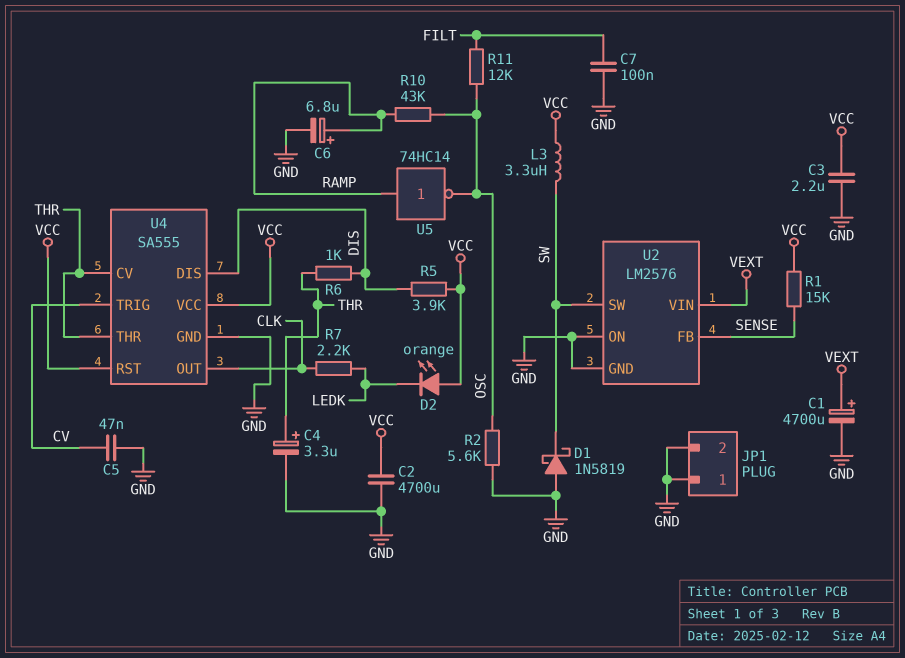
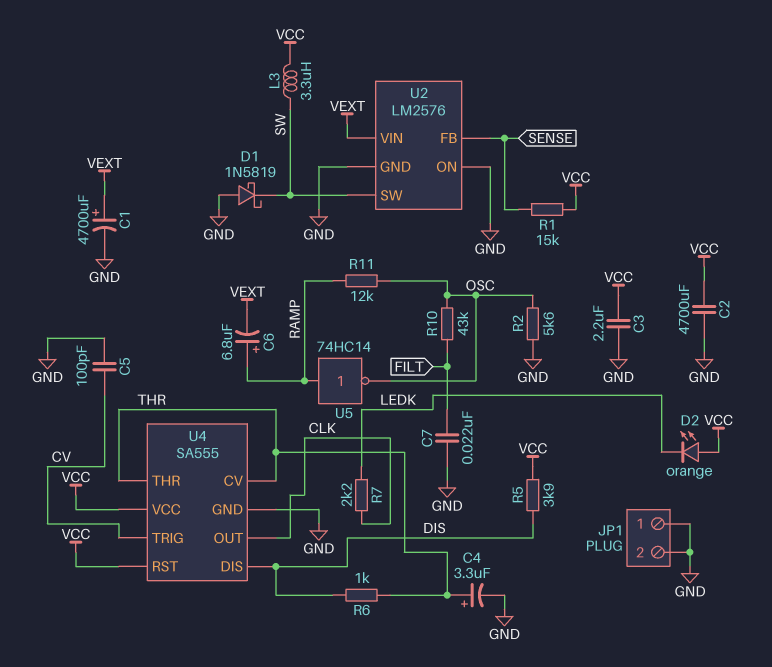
C5: 47nF (CV, GND) -> 100pF (CV, GND)
C6: 6.8uF (plus RAMP, minus GND) -> 6.8uF (plus RAMP, minus VEXT)
C7: 100nF (FILT, GND) -> 22nF (FILT, GND)
R10: 43k (OSC, RAMP) -> 43k (FILT, OSC)
R11: 12k (FILT, OSC) -> 12k (OSC, RAMP)

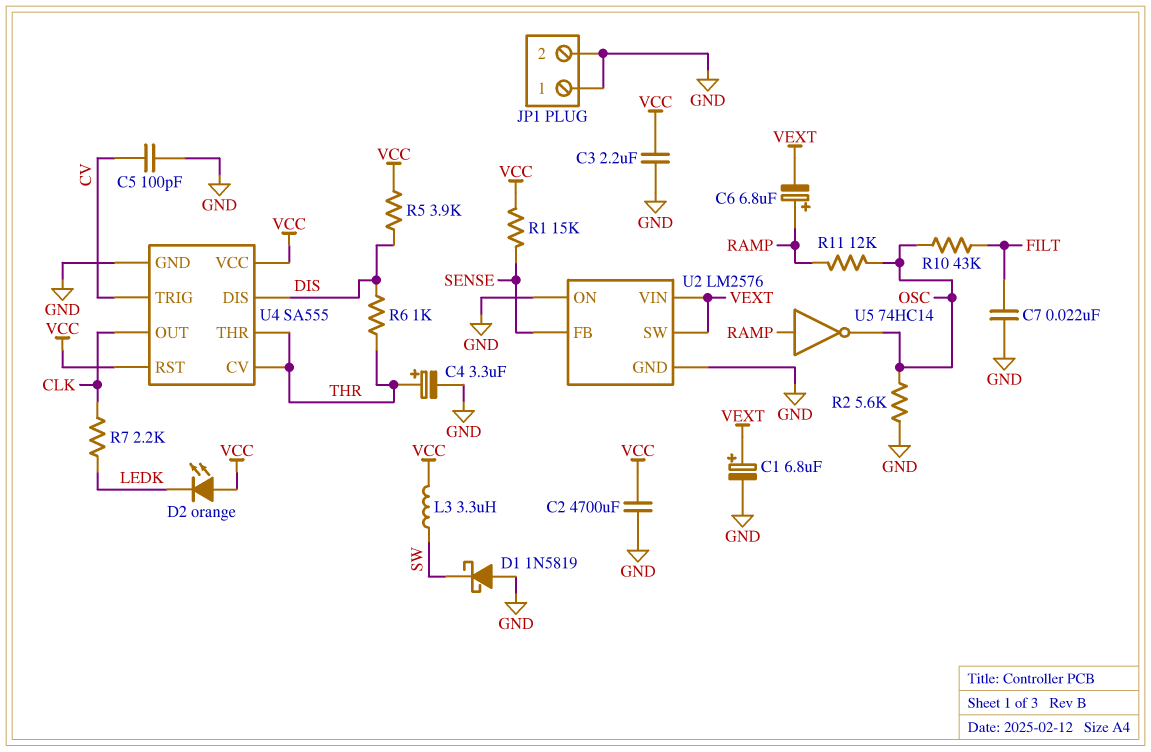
C1: 4700uF (plus VEXT, minus GND) -> 6.8uF (plus VEXT, minus GND)
U2 pin SW: SW -> VEXT

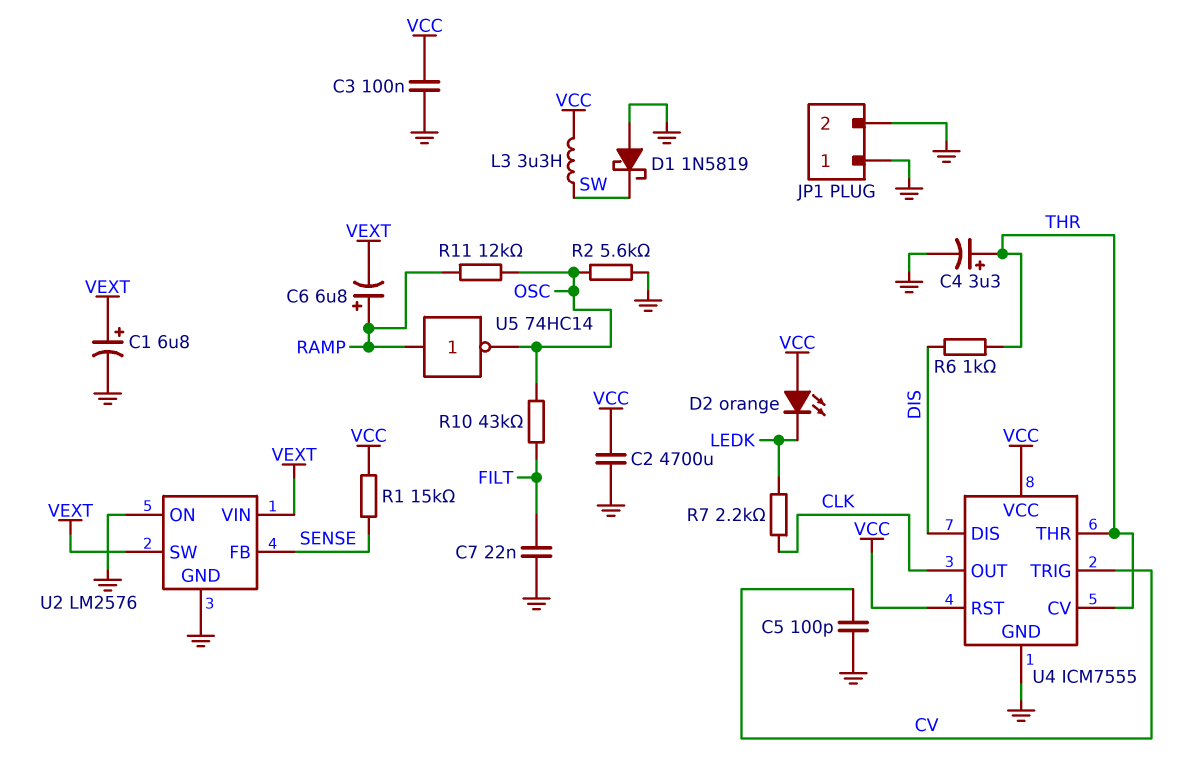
C3: 2.2uF (GND, VCC) -> 100nF (GND, VCC)
R5: 3.9k (DIS, VCC) -> none
U4: SA555 -> ICM7555

